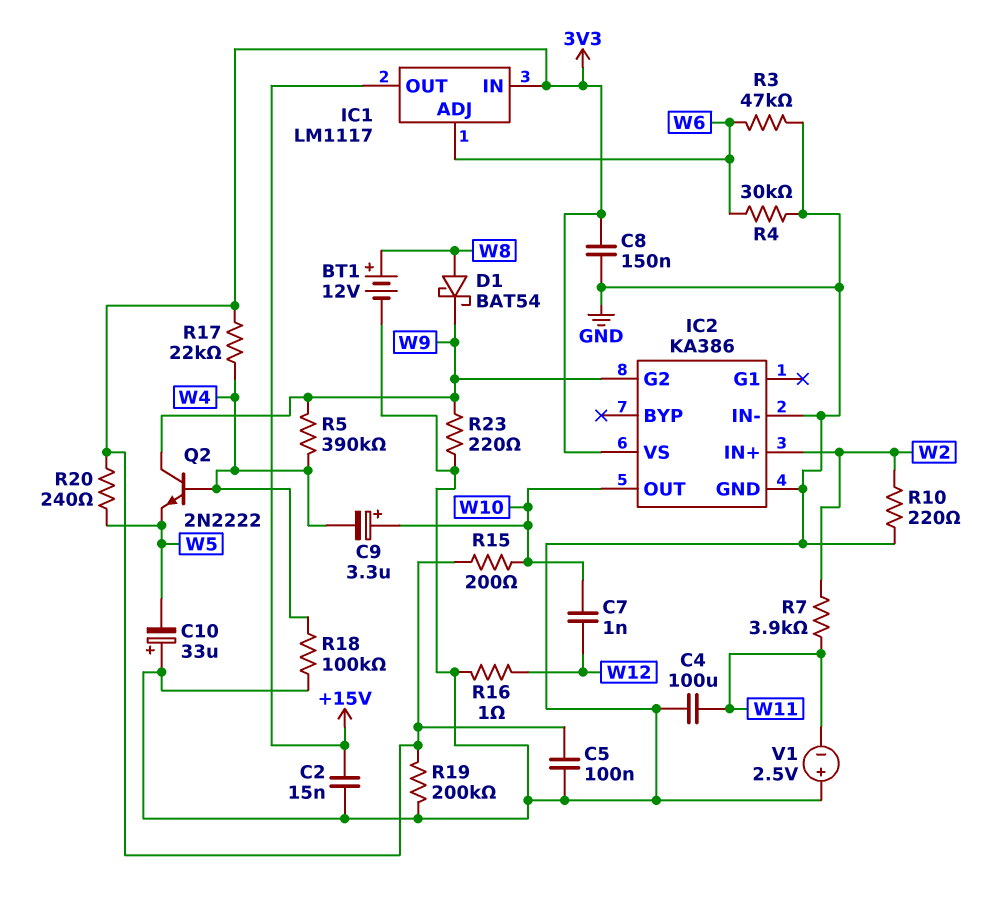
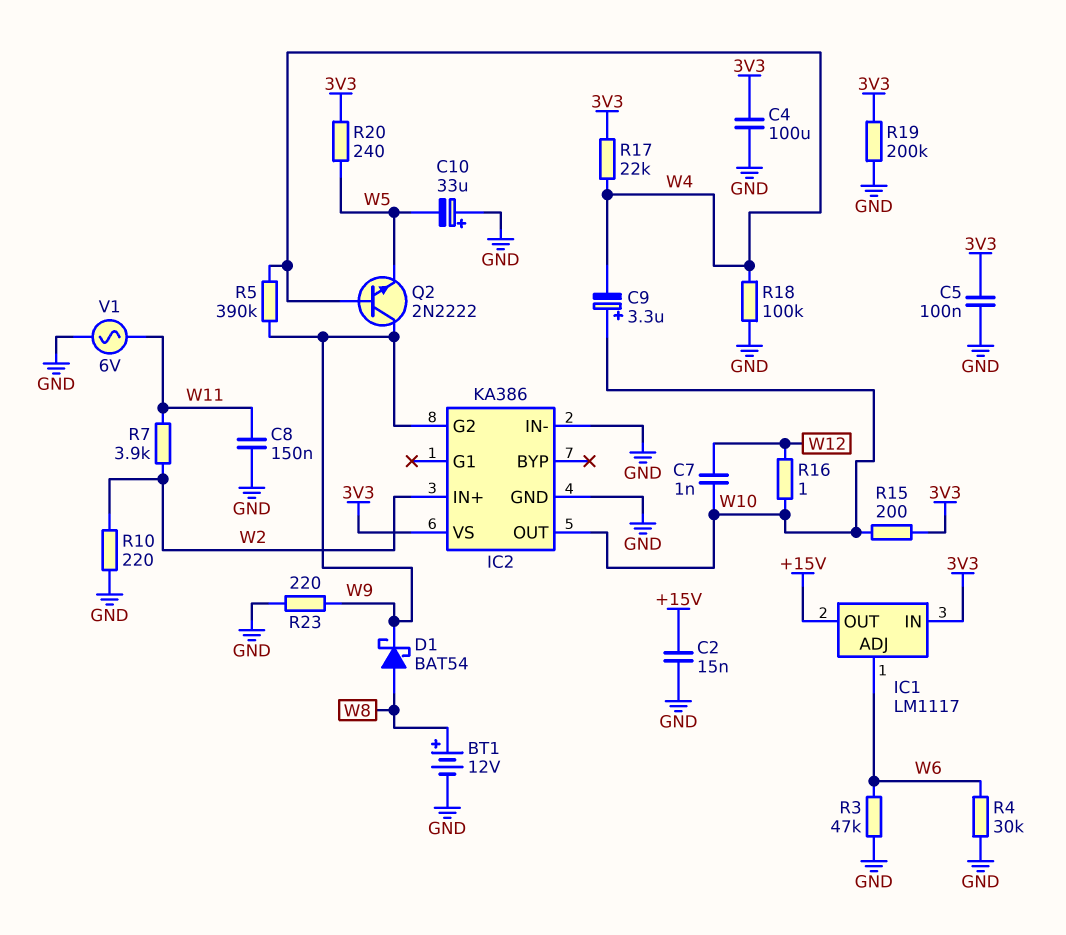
C4: 100uF (GND, W11) -> 100uF (3V3, GND)
C8: 150nF (3V3, GND) -> 150nF (GND, W11)
R16: 1 (GND, W12) -> 1 (W10, W12)
V1: 2.5V (plus GND, minus W11) -> AC 6V (GND, W11)

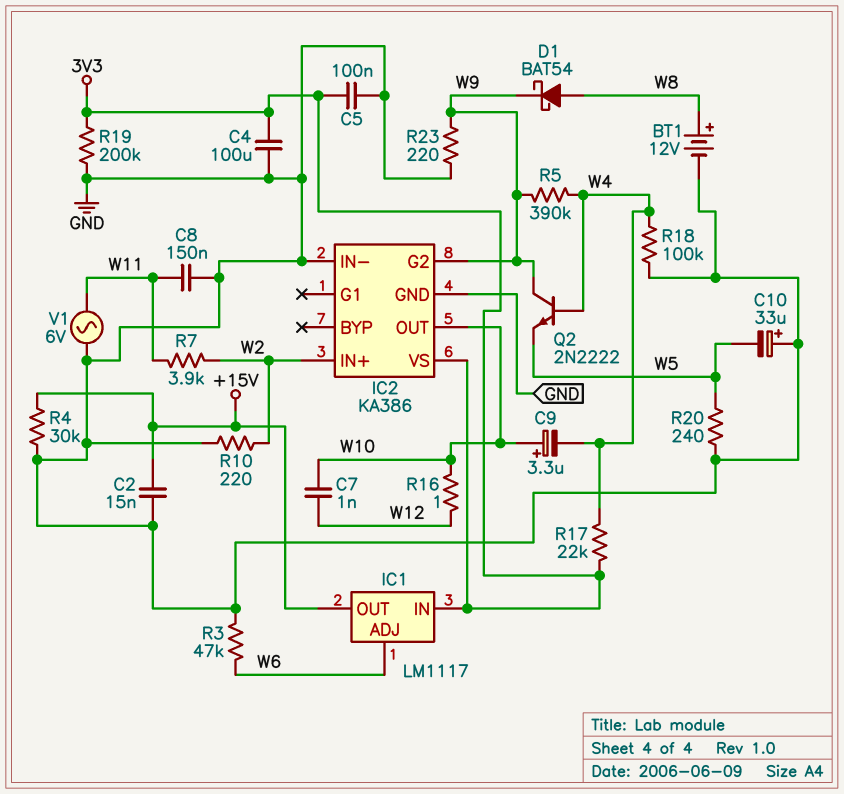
R4: 30k (GND, W6) -> 30k (+15V, GND)
R15: 200 (3V3, W10) -> none
R20: 240 (3V3, W5) -> 240 (GND, W5)

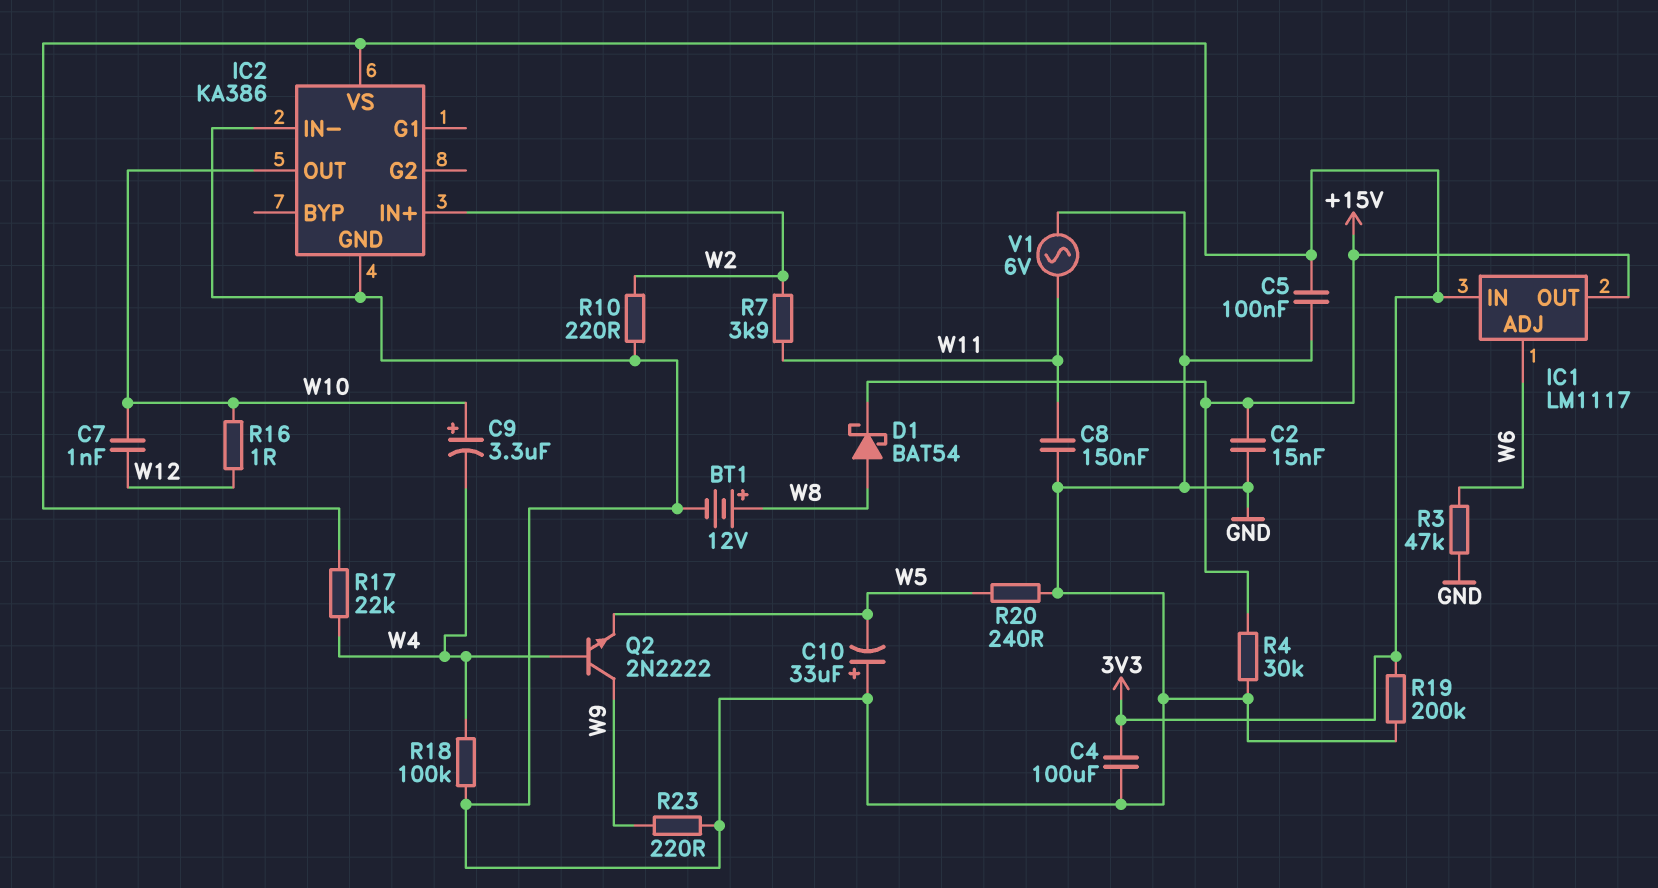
D1: schottky BAT54 (A W8, K W9) -> schottky BAT54 (A W8, K +15V)
IC2 pin G2: W9 -> none
R5: 390k (W4, W9) -> none

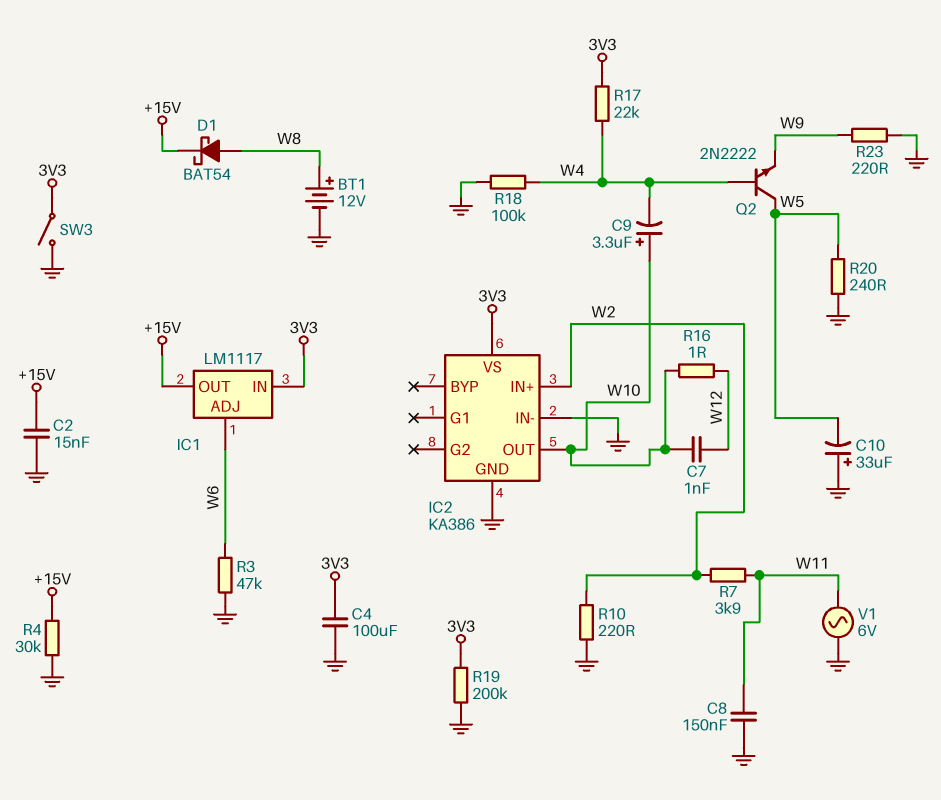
C5: 100nF (3V3, GND) -> none
Q2: NPN 2N2222 (B W4, C W9, E W5) -> NPN 2N2222 (B W4, C W5, E W9)
SW3: none -> switch (3V3, GND)

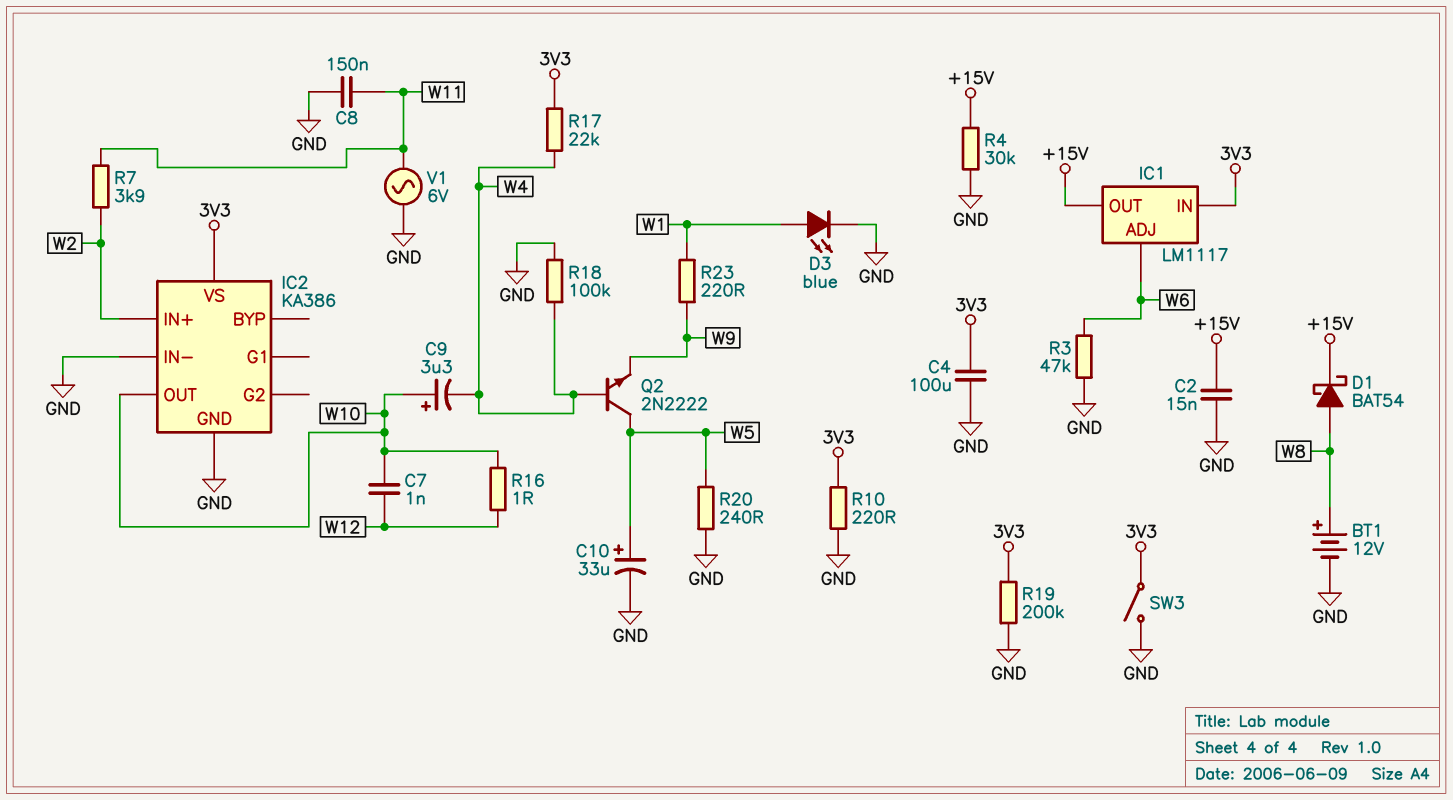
C10: 33uF (plus GND, minus W5) -> 33uF (plus W5, minus GND)
D3: none -> LED blue (A W1, K GND)
R10: 220 (GND, W2) -> 220 (3V3, GND)
R23: 220 (GND, W9) -> 220 (W1, W9)

